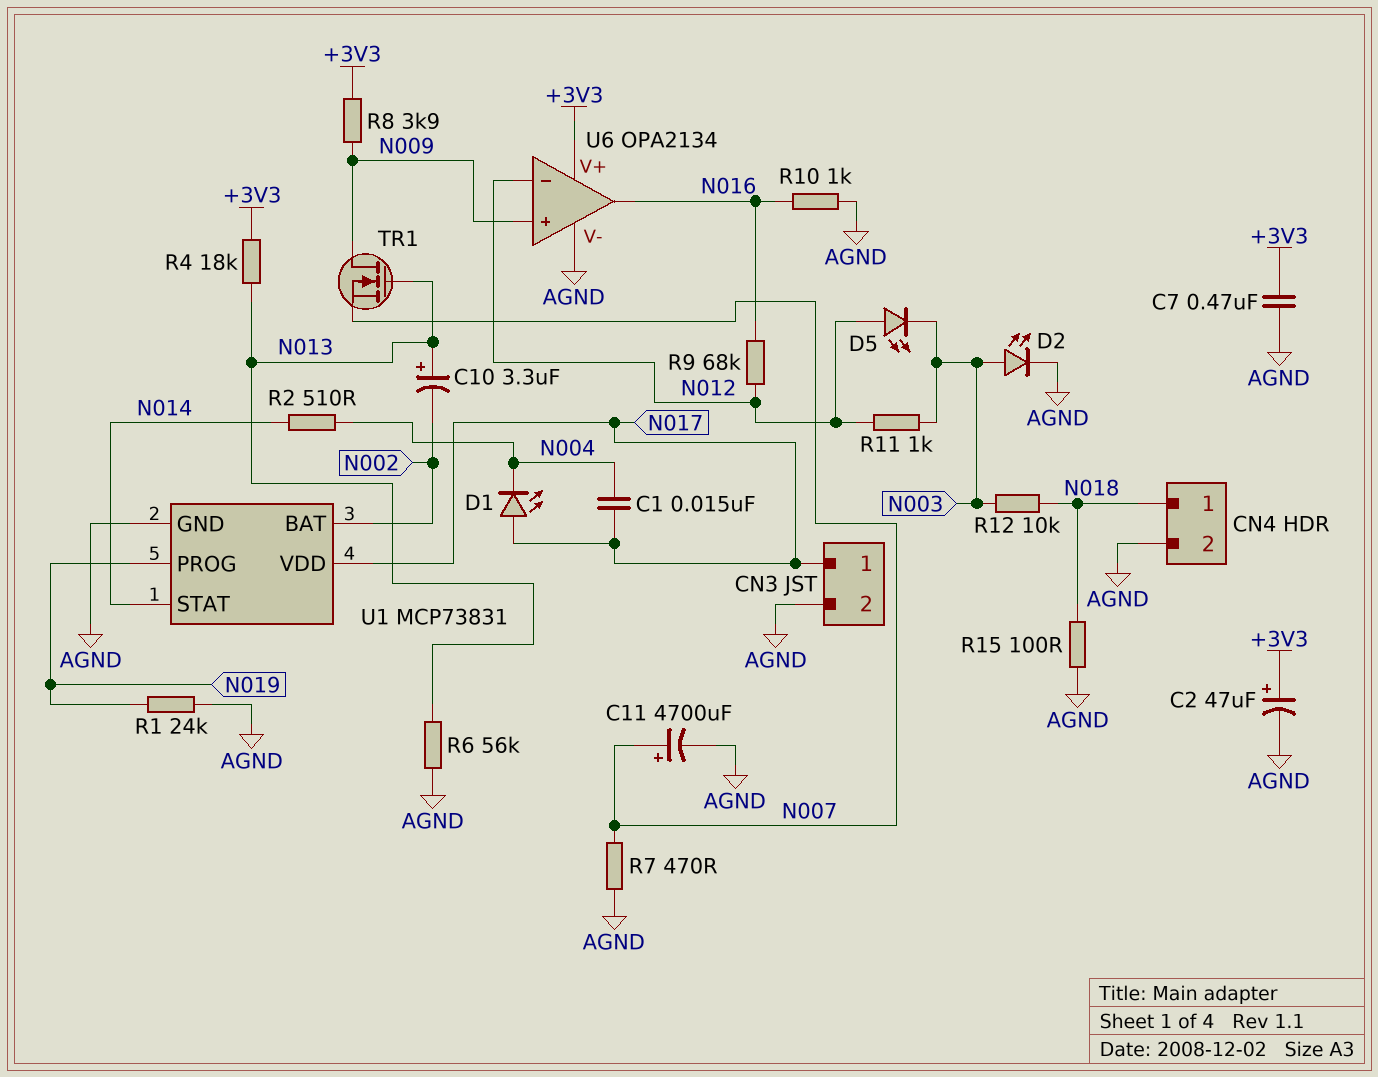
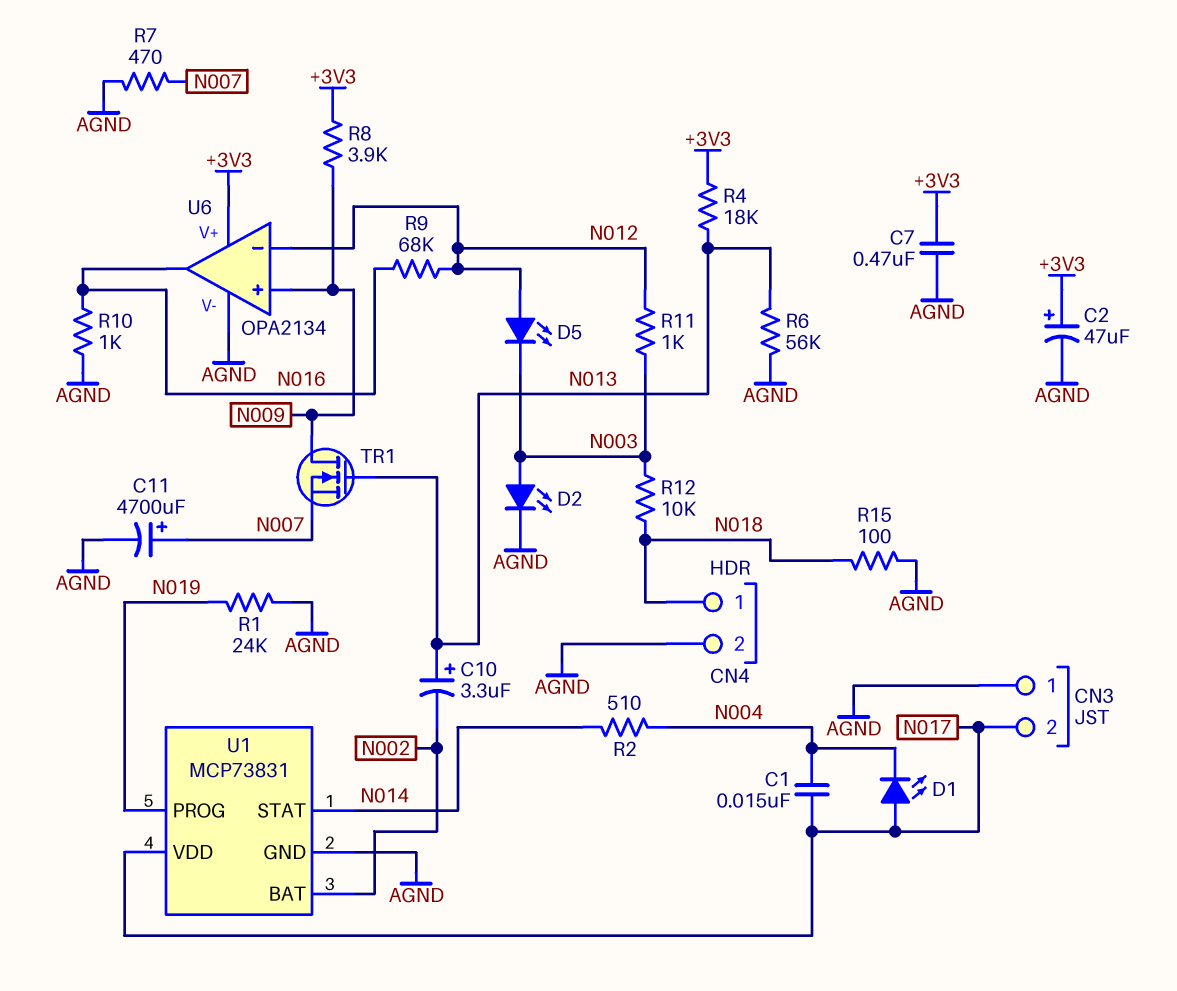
CN3 pin 1: N017 -> AGND
CN3 pin 2: AGND -> N017

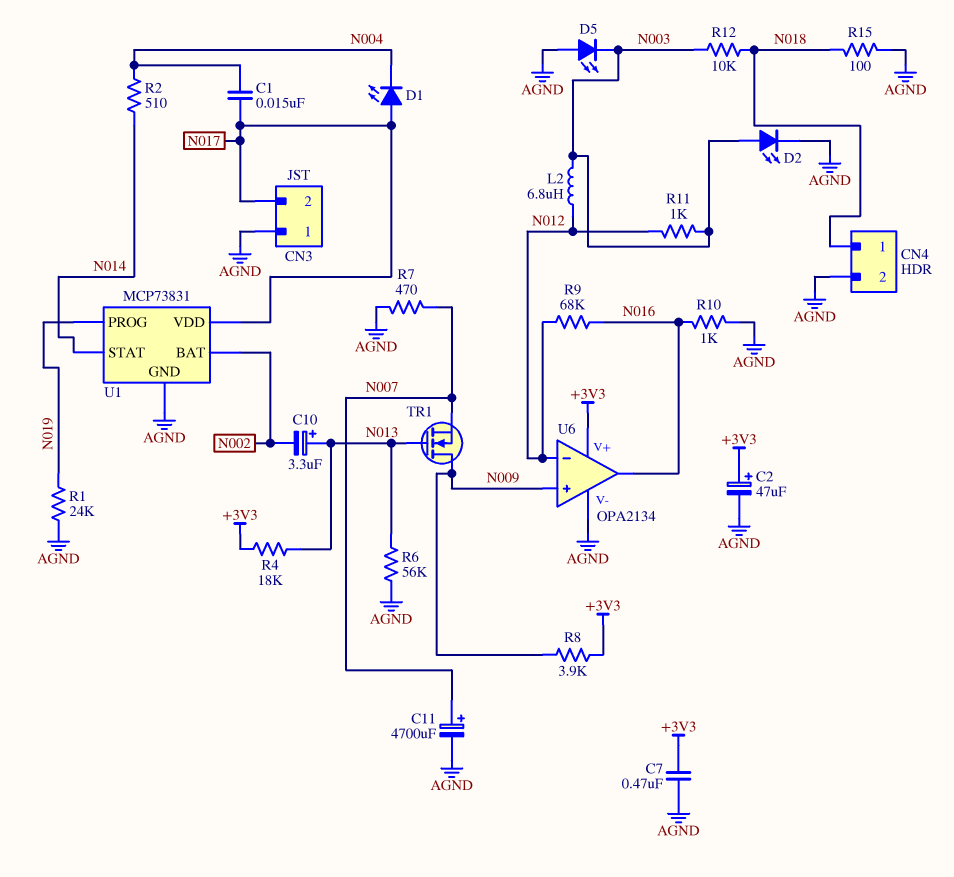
D5: LED (A N012, K N003) -> LED (A AGND, K N003)
L2: none -> 6.8uH (N003, N012)

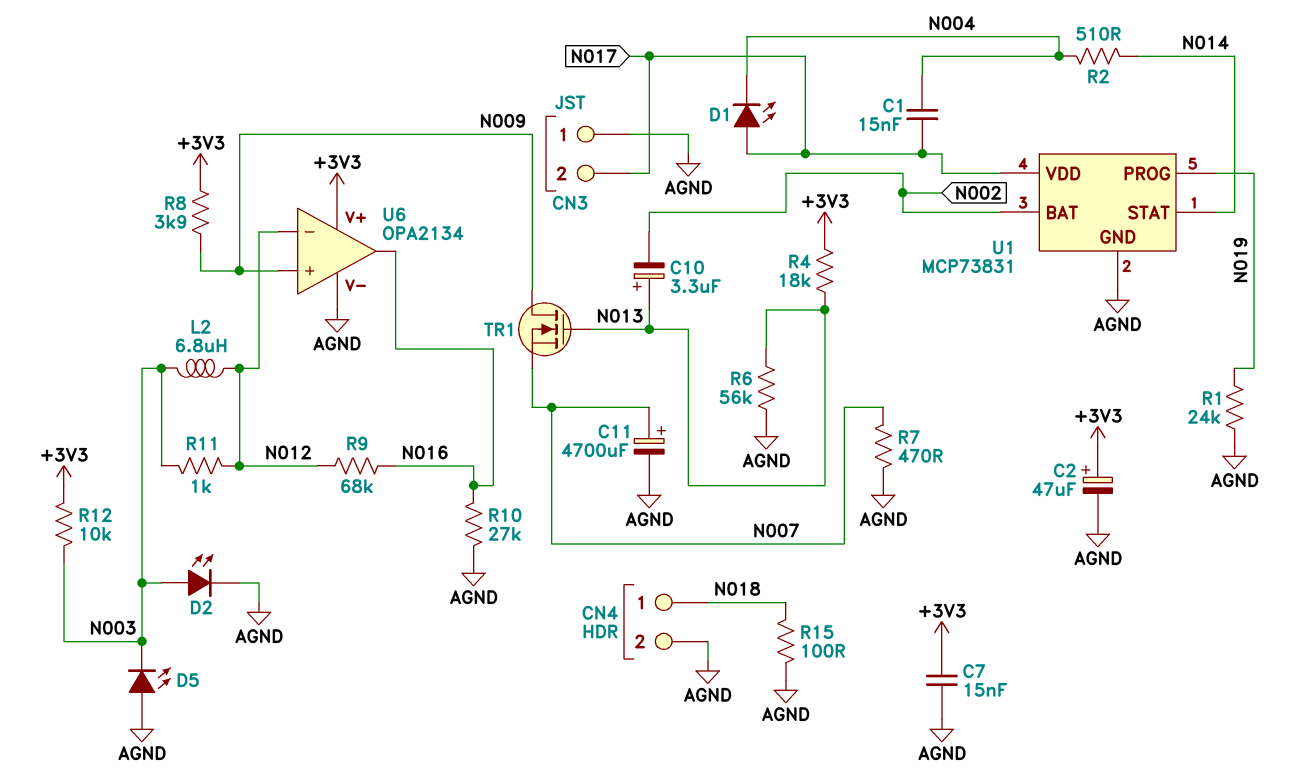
C7: 470nF (+3V3, AGND) -> 15nF (+3V3, AGND)
R10: 1k (AGND, N016) -> 27k (AGND, N016)
R12: 10k (N003, N018) -> 10k (+3V3, N003)

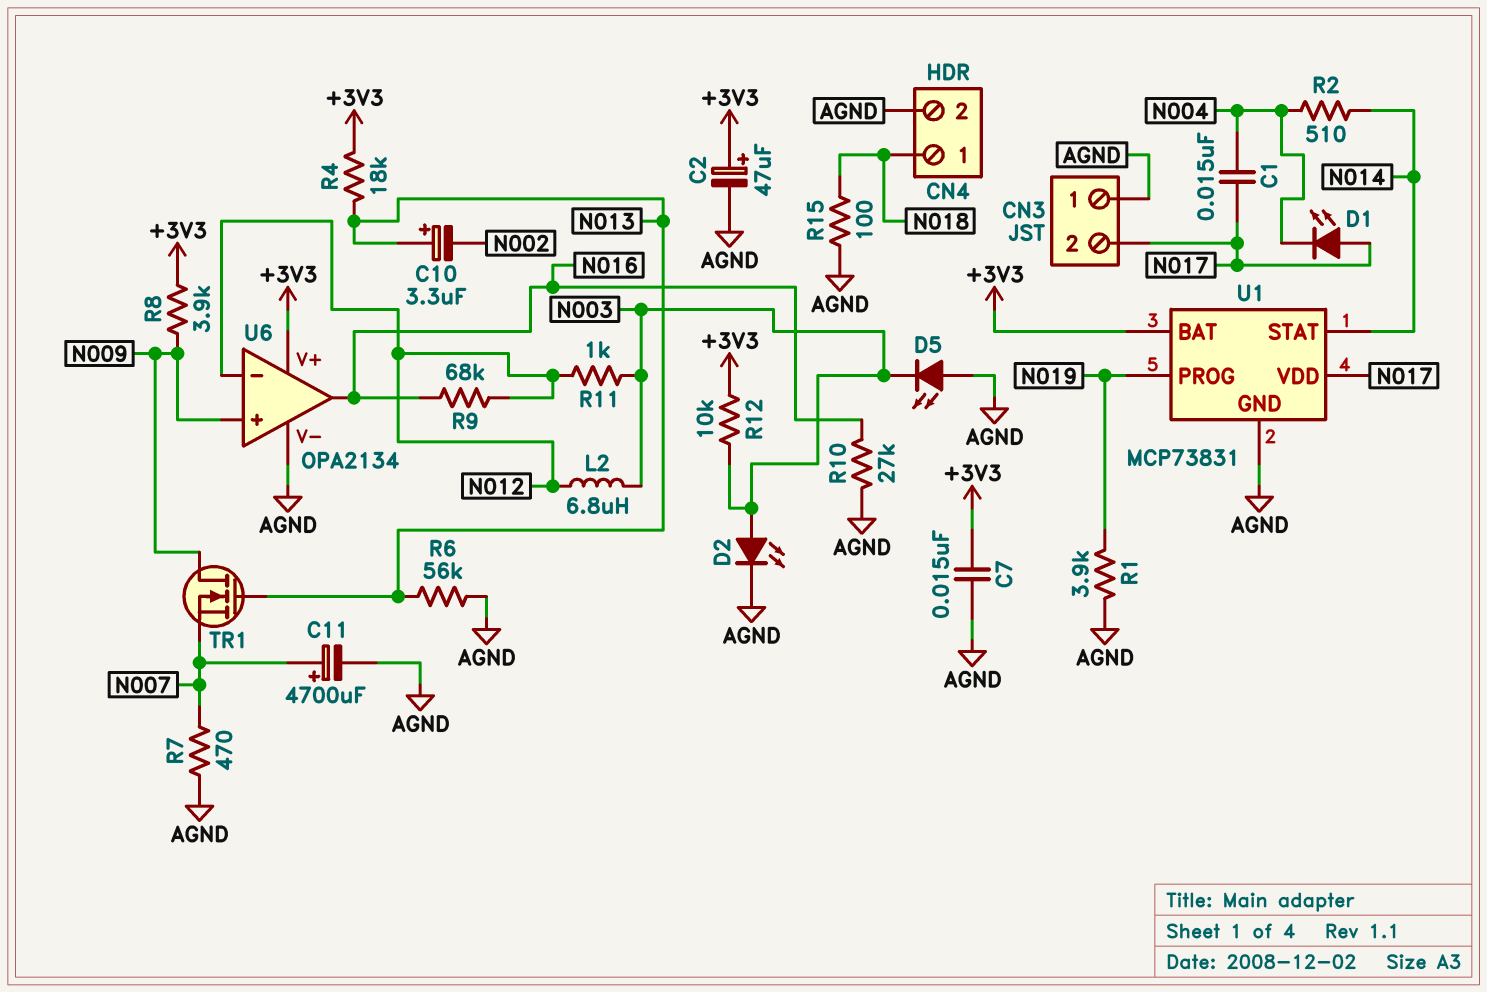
R1: 24k (AGND, N019) -> 3.9k (AGND, N019)
U1 pin BAT: N002 -> +3V3

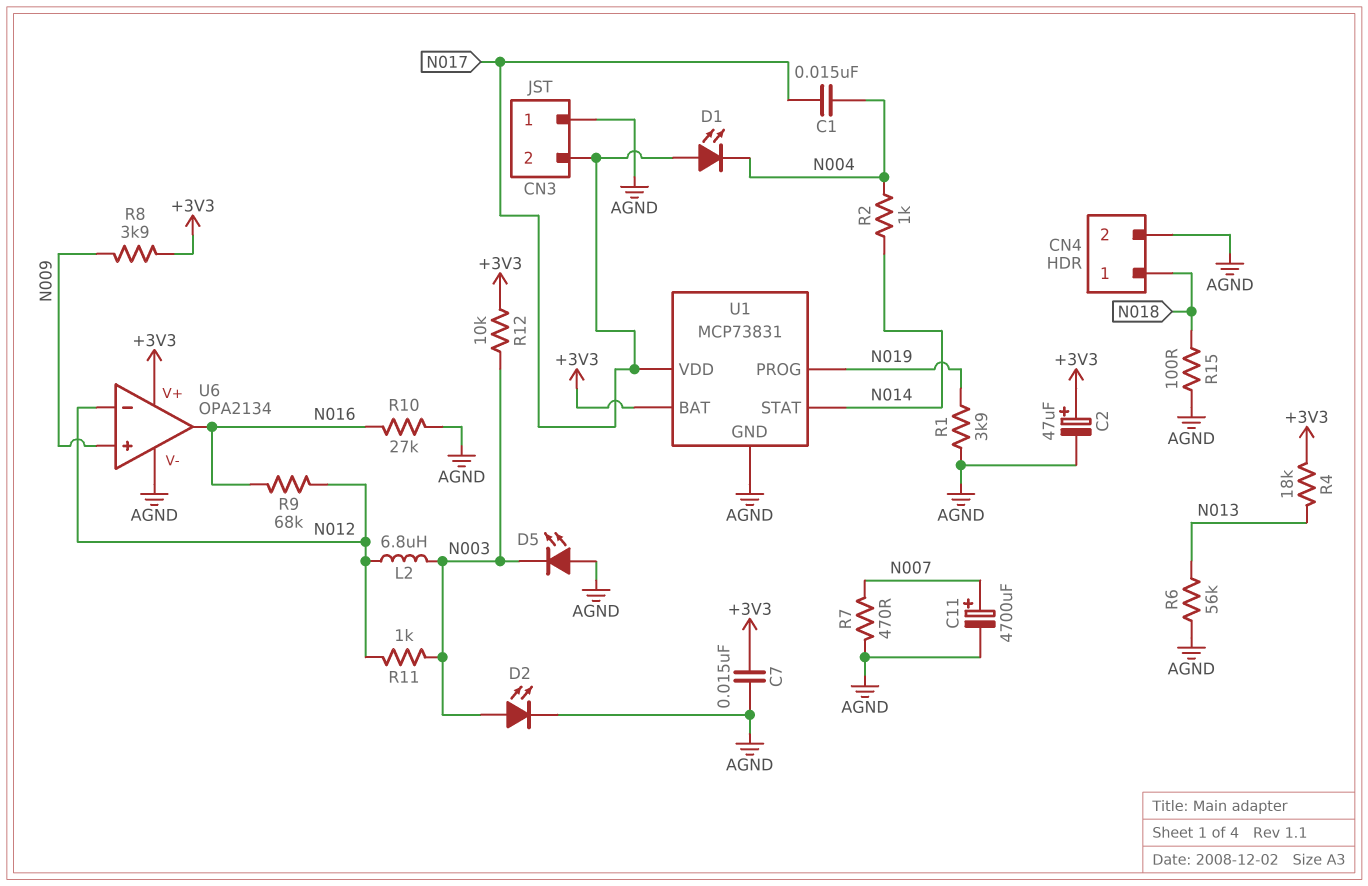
C10: 3.3uF (plus N013, minus N002) -> none
R2: 510 (N004, N014) -> 1k (N004, N014)
TR1: NMOS (G N013, D N009, S N007) -> none

